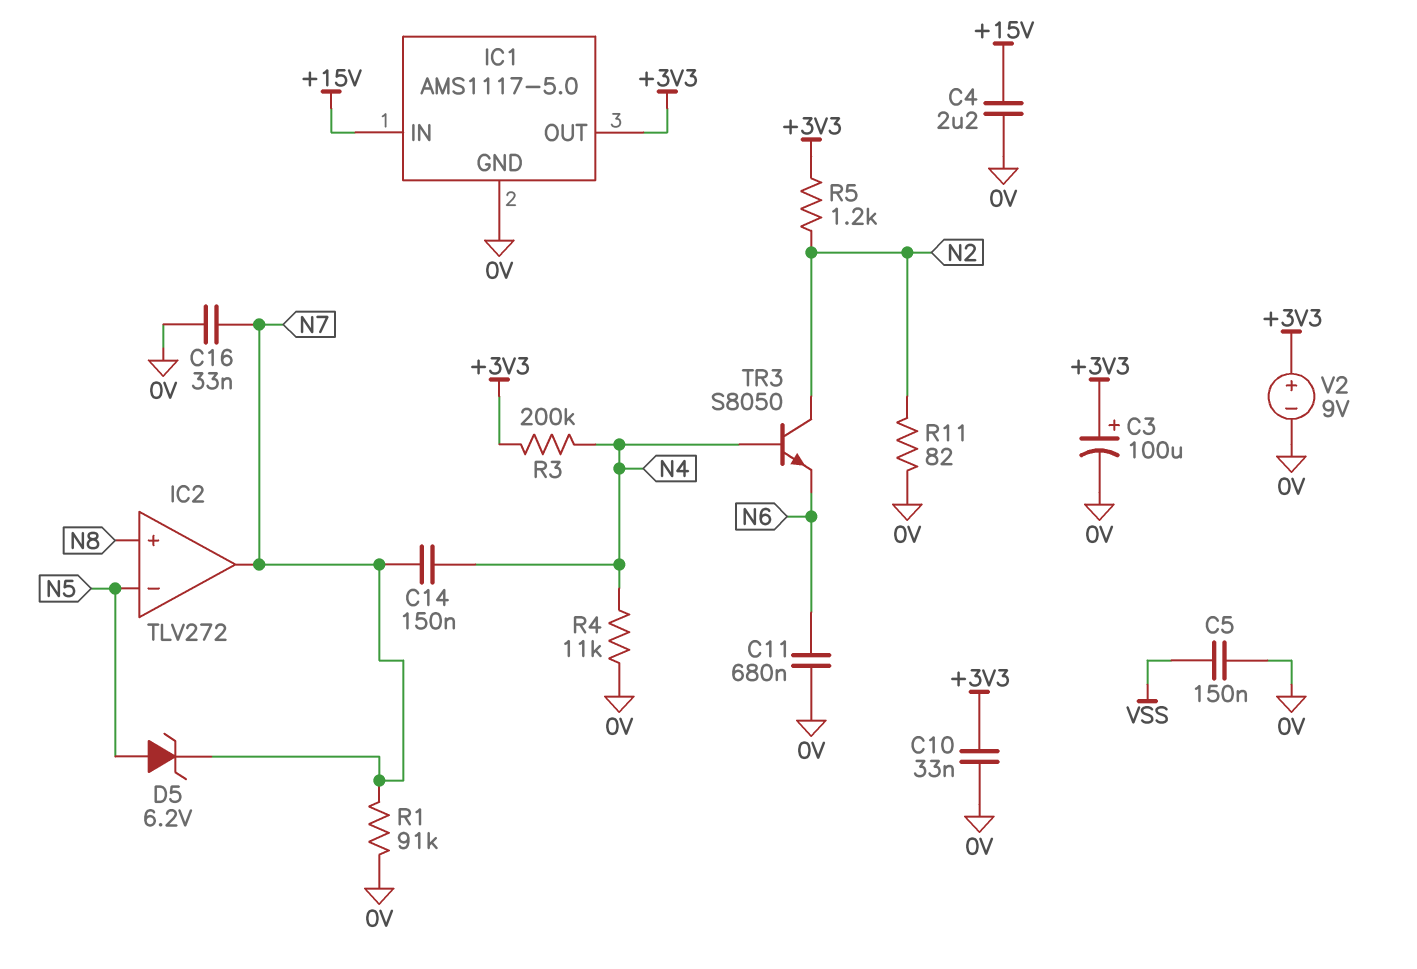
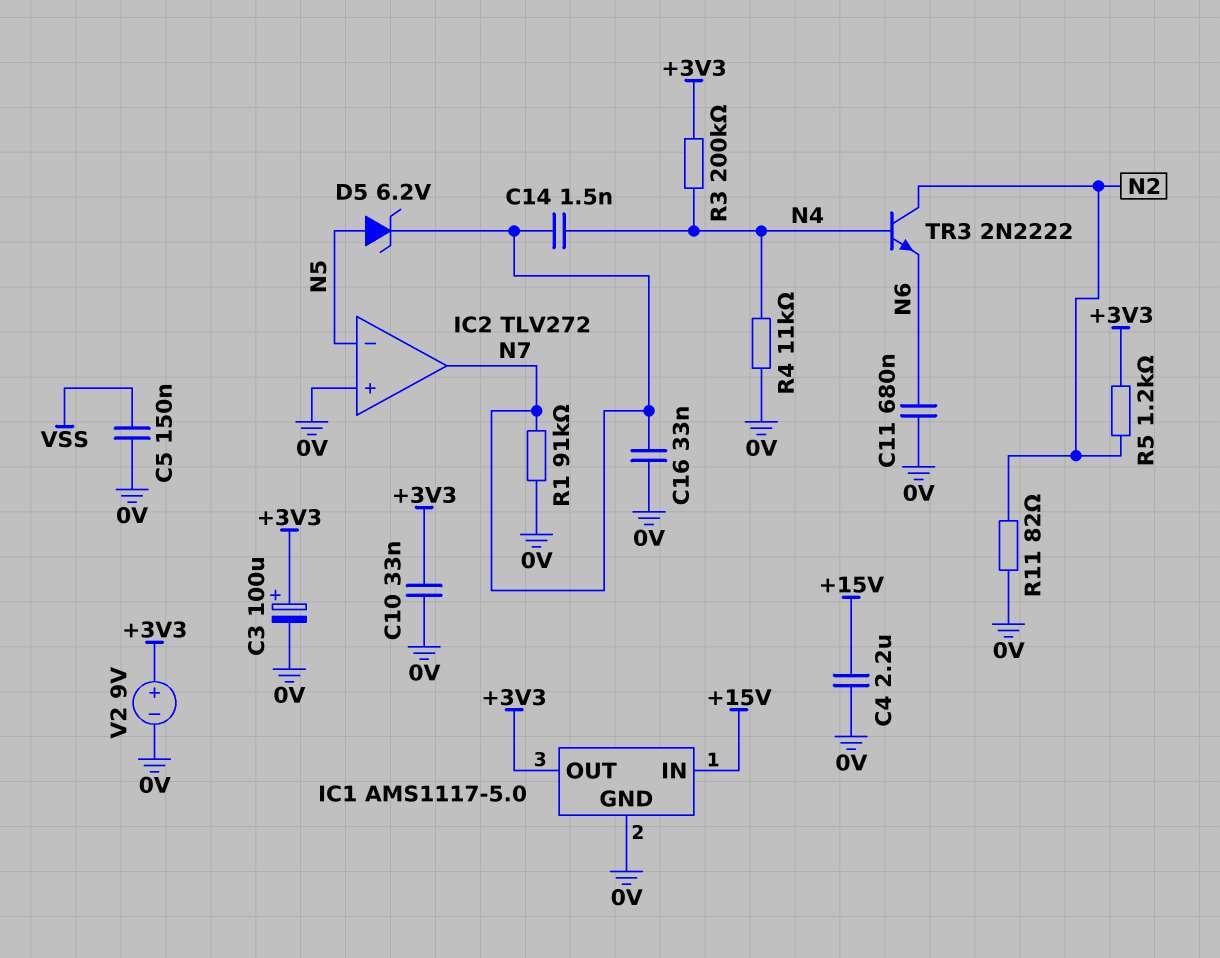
C14: 150nF (N4, N7) -> 1.5nF (N4, N7)
IC2 pin in+: N8 -> 0V
TR3: NPN S8050 (B N4, C N2, E N6) -> NPN 2N2222 (B N4, C N2, E N6)

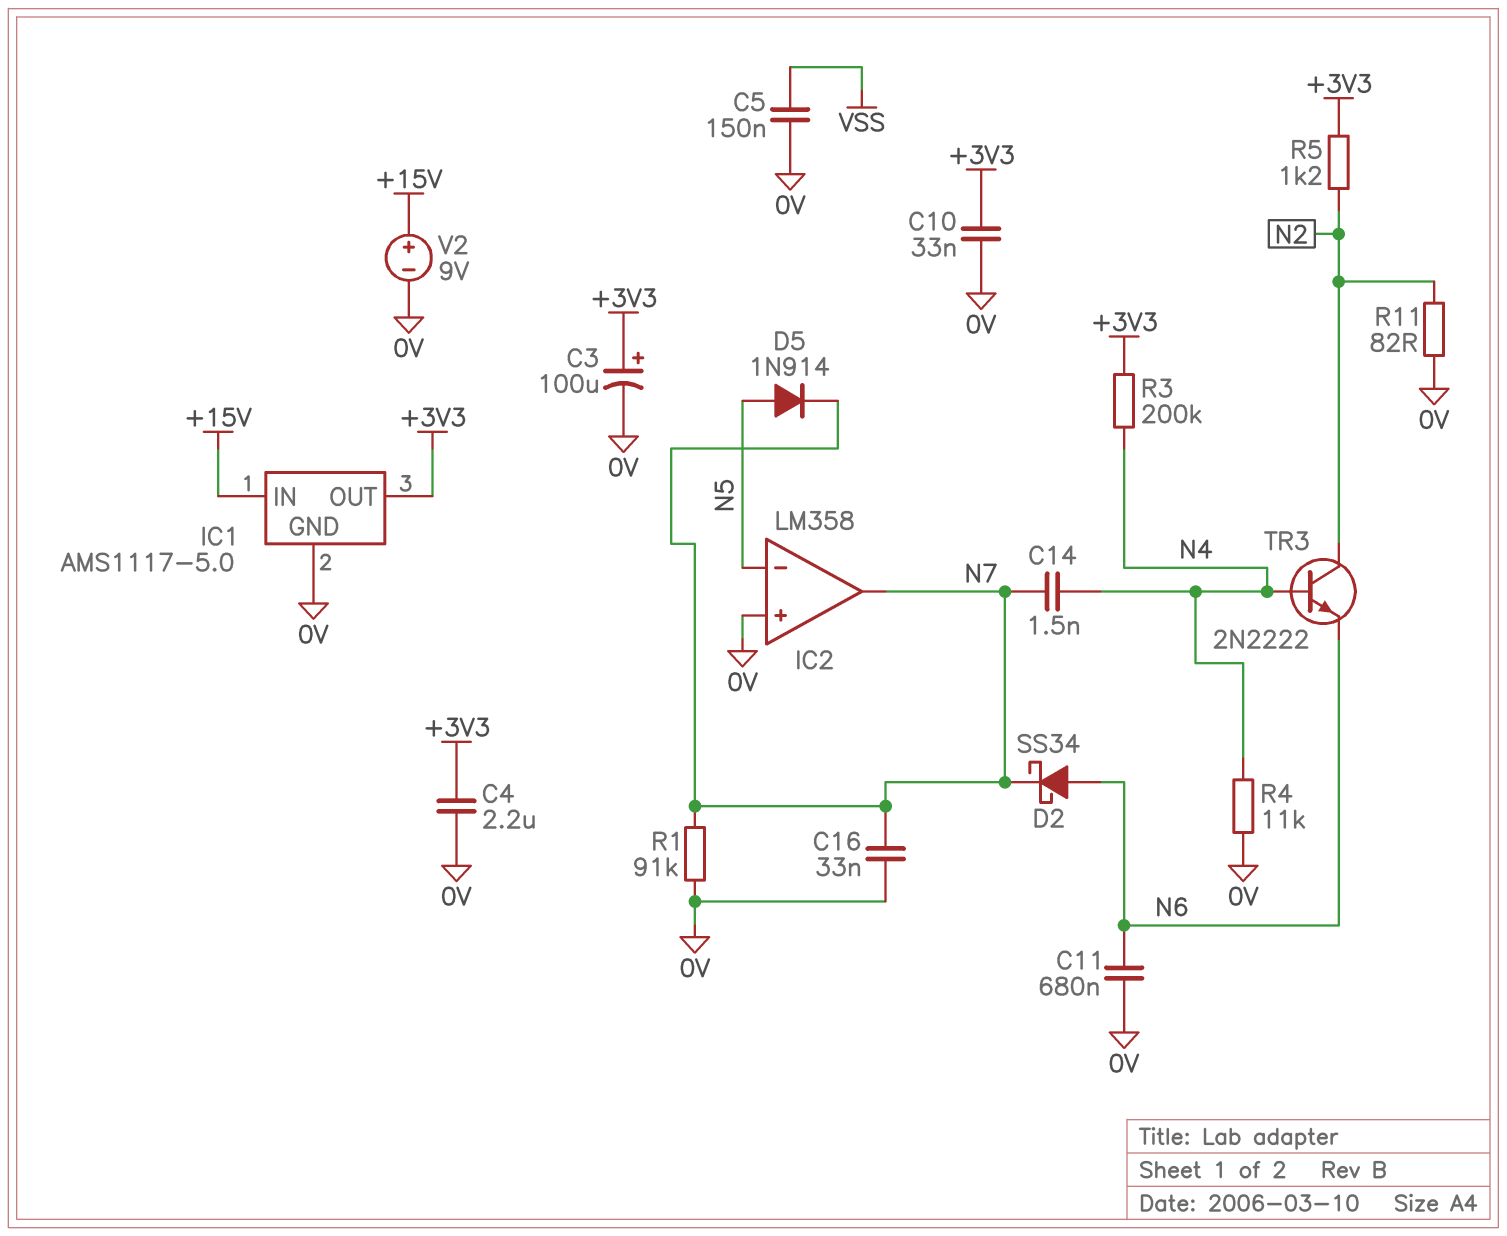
C4: 2.2uF (+15V, 0V) -> 2.2uF (+3V3, 0V)
D2: none -> schottky SS34 (A N6, K N7)
D5: zener 6.2V (A N5, K N7) -> diode 1N914 (A N5, K N7)
IC2: TLV272 -> LM358
V2: 9V (plus +3V3, minus 0V) -> 9V (plus +15V, minus 0V)

